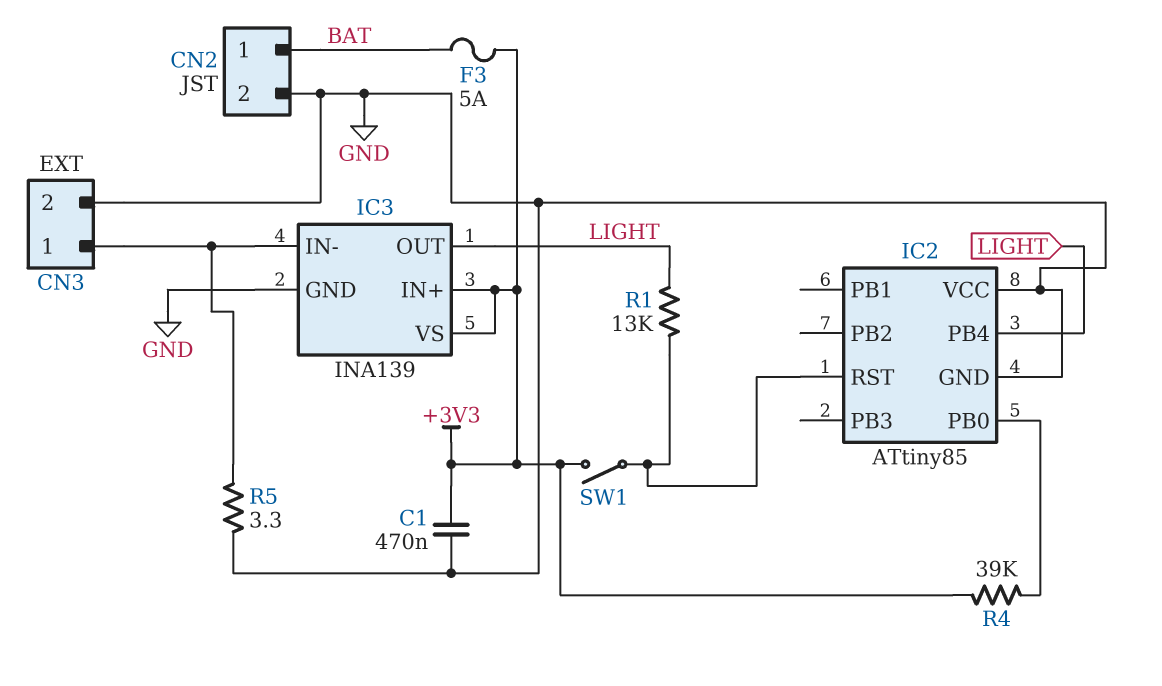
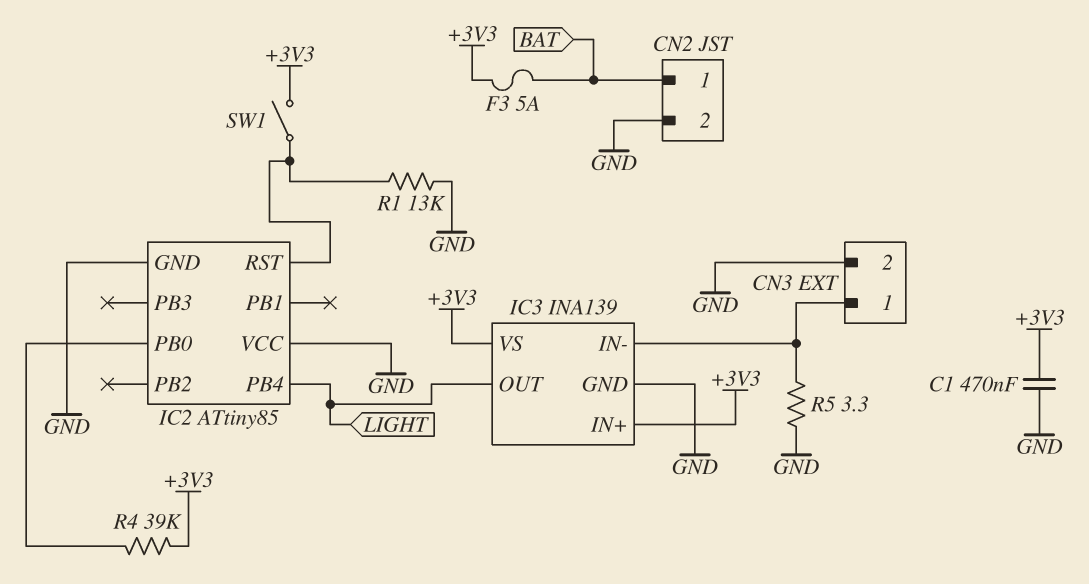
R1: 13k (IC2/RST, LIGHT) -> 13k (GND, IC2/RST)

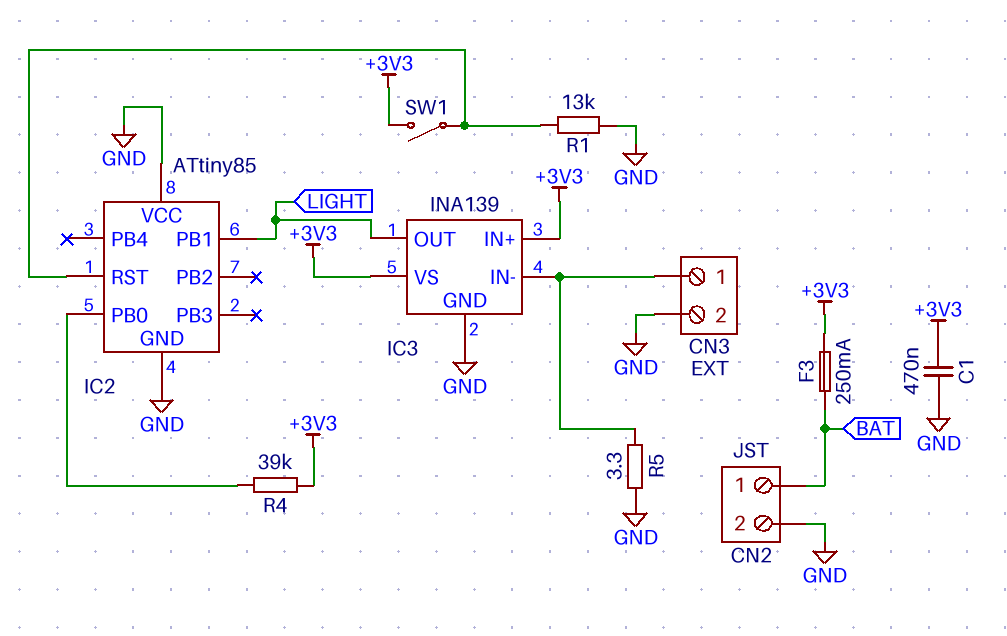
F3: 5A (+3V3, BAT) -> 250mA (+3V3, BAT)
IC2 pin PB1: none -> LIGHT
IC2 pin PB4: LIGHT -> none

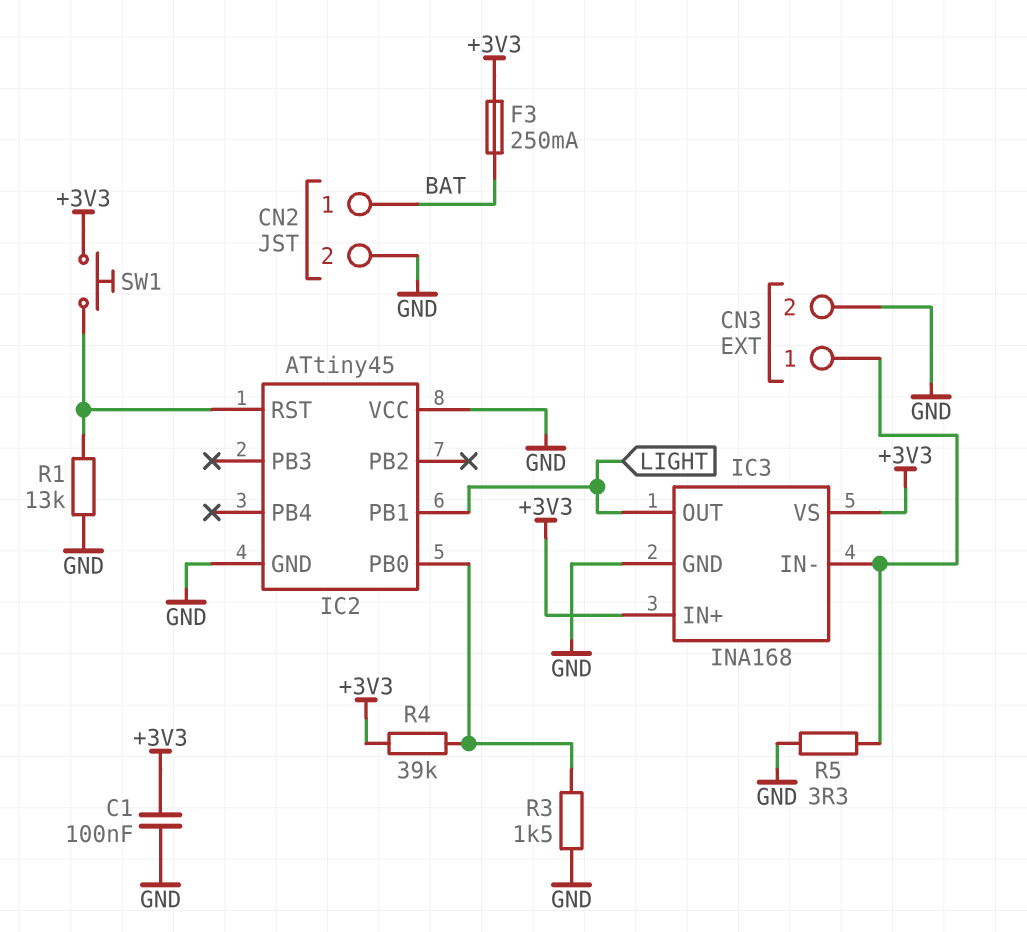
C1: 470nF (+3V3, GND) -> 100nF (+3V3, GND)
IC2: ATtiny85 -> ATtiny45
IC3: INA139 -> INA168
R3: none -> 1.5k (GND, IC2/PB0)
SW1: switch (+3V3, IC2/RST) -> button (+3V3, IC2/RST)

